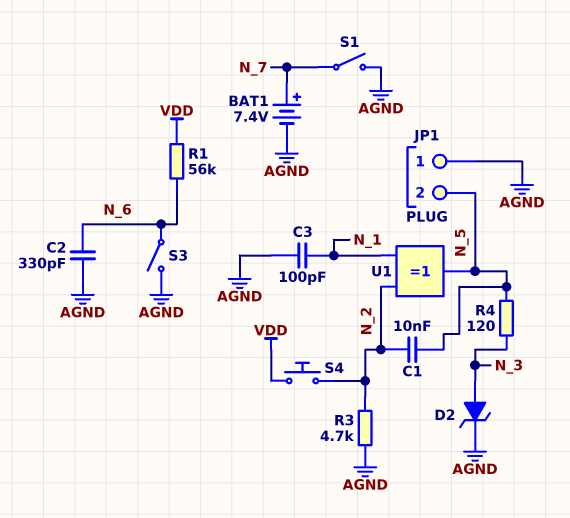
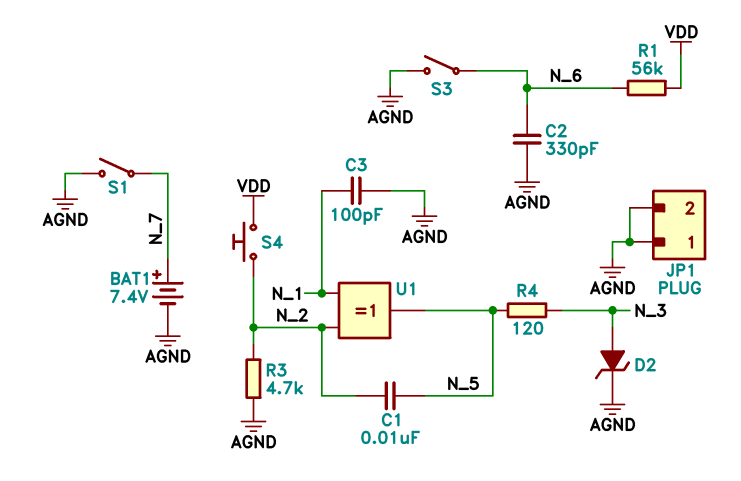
JP1 pin 2: N_5 -> AGND

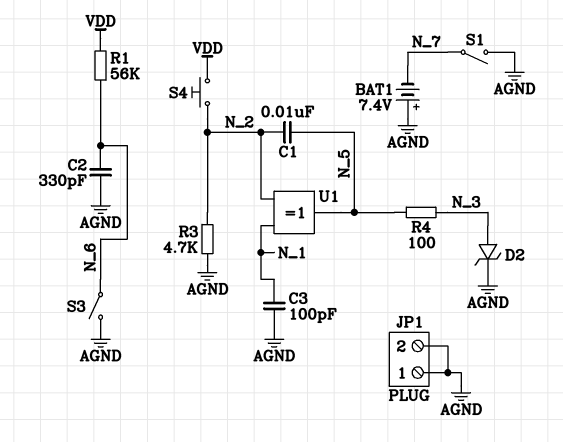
BAT1: 7.4V (plus N_7, minus AGND) -> 7.4V (plus AGND, minus N_7)
R4: 120 (N_3, N_5) -> 100 (N_3, N_5)

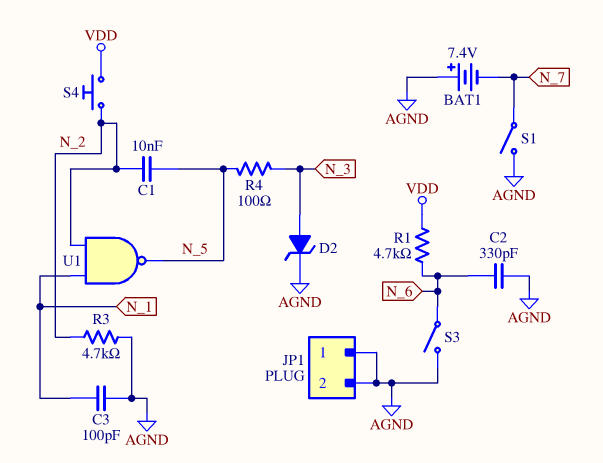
R1: 56k (N_6, VDD) -> 4.7k (N_6, VDD)
U1: XOR (in N_1, in N_2, out N_5) -> NAND (in N_1, in N_2, out N_5)

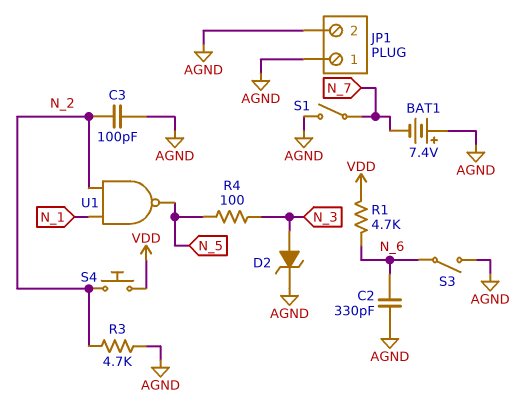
C1: 10nF (N_2, N_5) -> none
C3: 100pF (AGND, N_1) -> 100pF (AGND, N_2)

